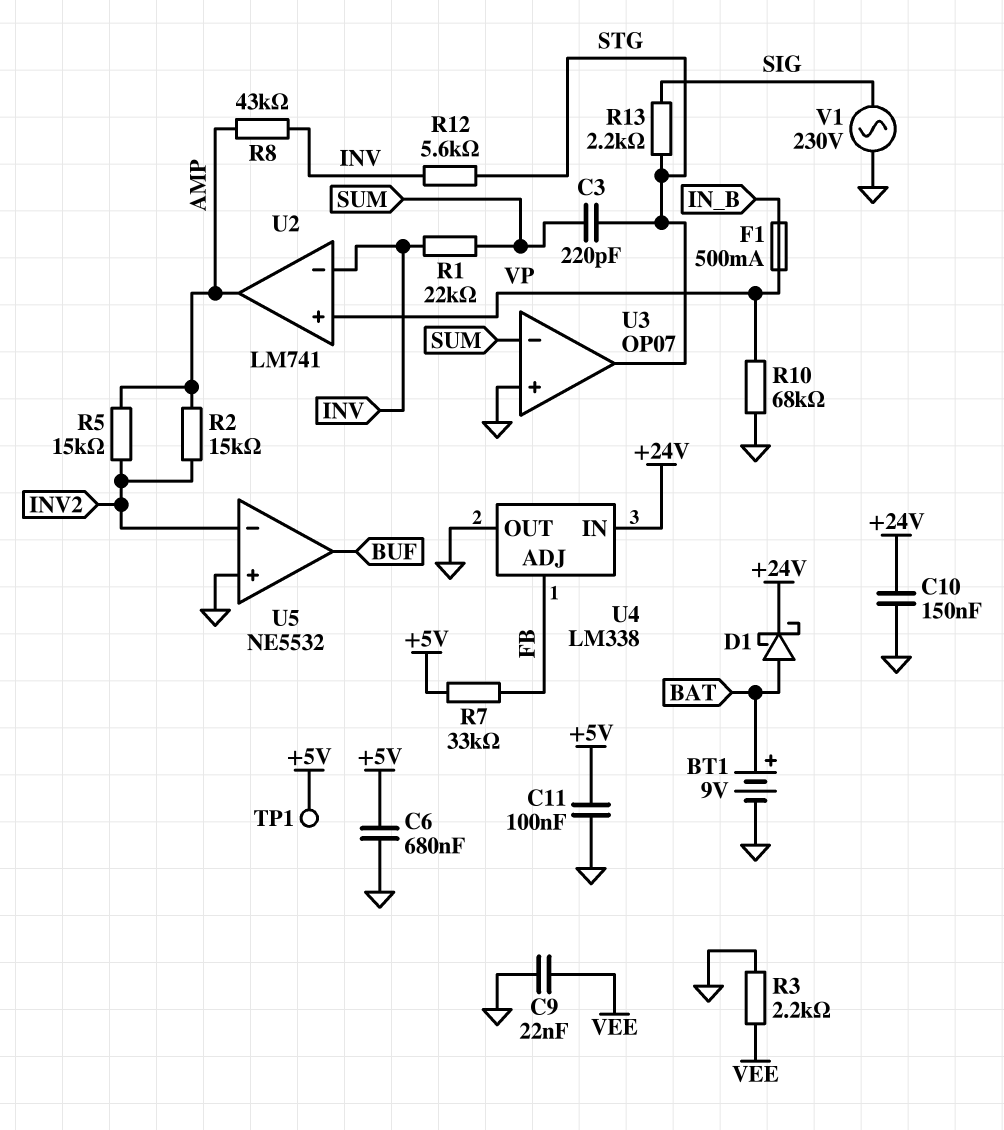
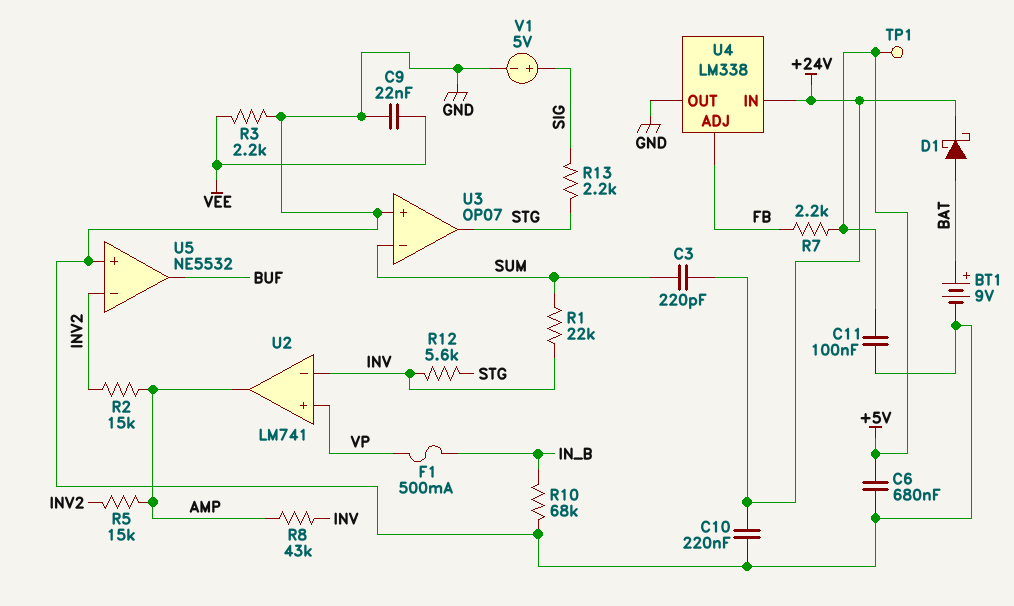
C3: 220pF (STG, SUM) -> 220pF (+24V, SUM)
C10: 150nF (+24V, GND) -> 220nF (+24V, GND)
R7: 33k (+5V, FB) -> 2.2k (+5V, FB)
R10: 68k (GND, VP) -> 68k (GND, IN_B)
V1: AC 230V (GND, SIG) -> 5V (plus SIG, minus GND)

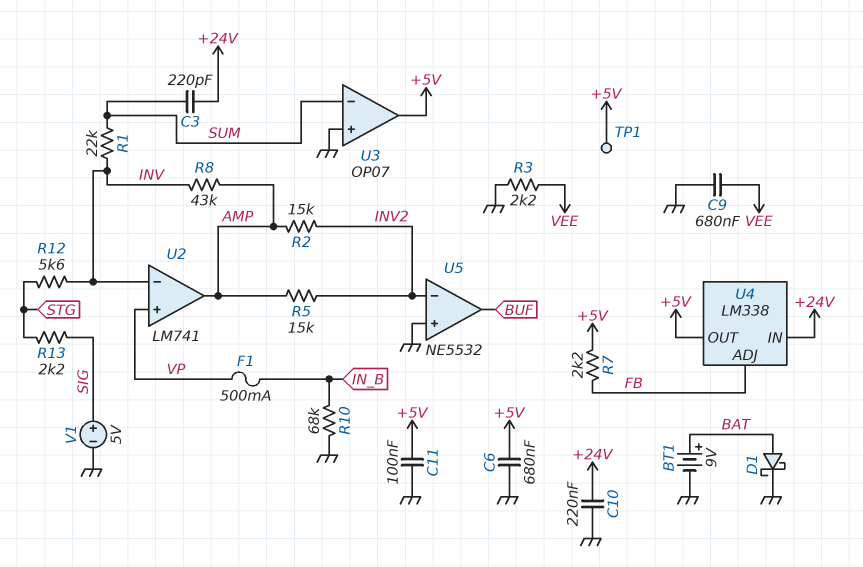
C9: 22nF (GND, VEE) -> 680nF (GND, VEE)
D1: schottky (A BAT, K +24V) -> schottky (A BAT, K GND)
U3 pin out: STG -> +5V
U4 pin OUT: GND -> +5V

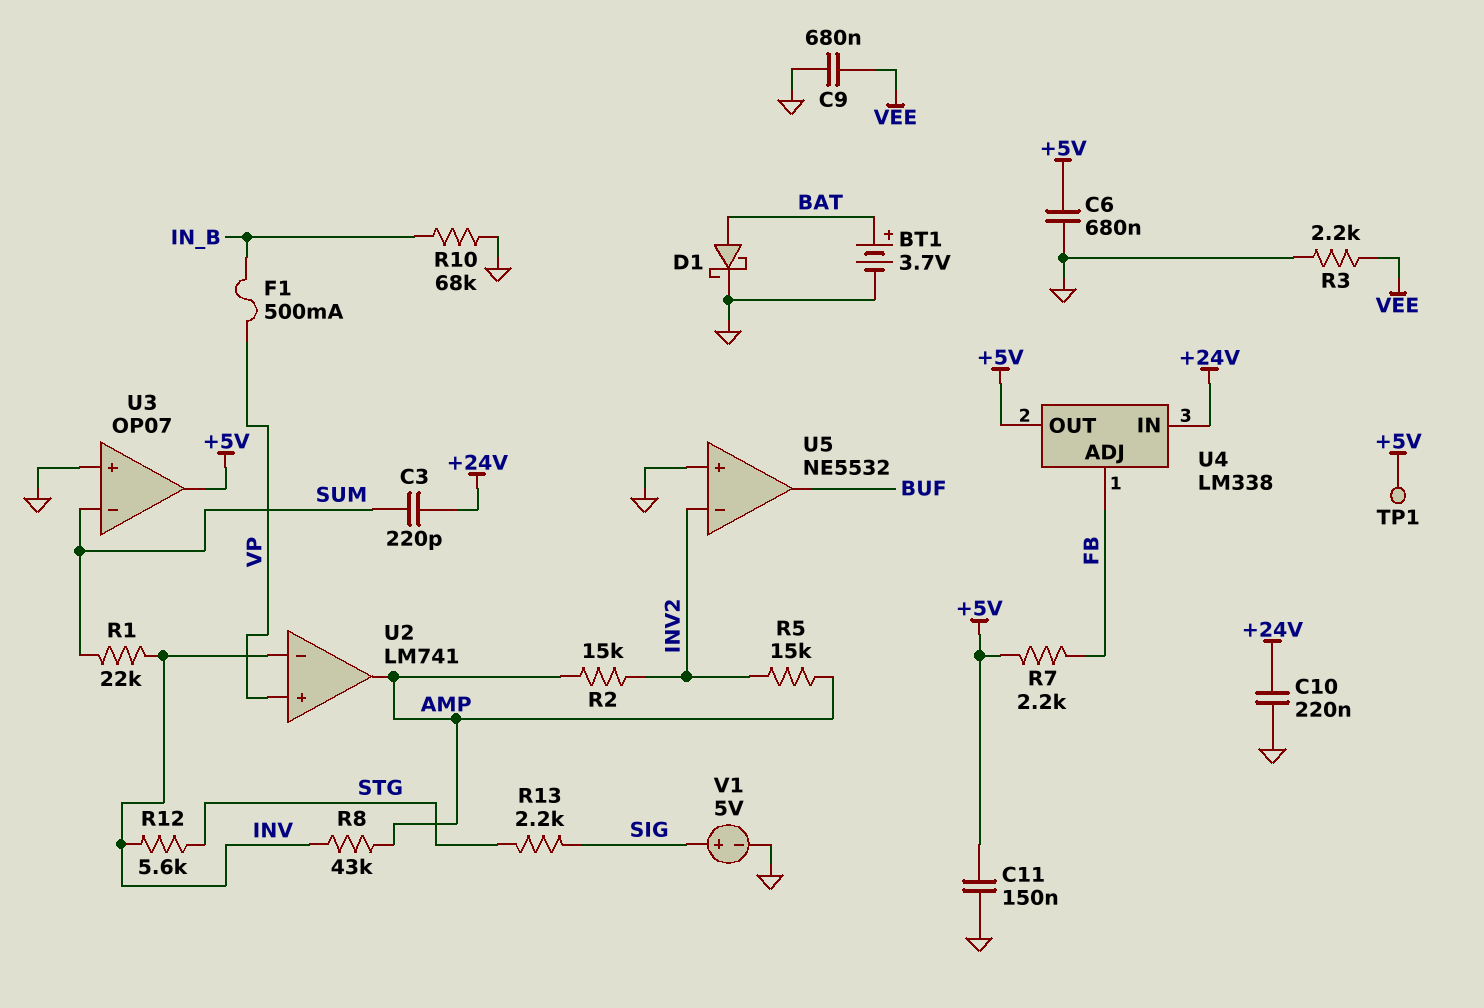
BT1: 9V (plus BAT, minus GND) -> 3.7V (plus BAT, minus GND)
C11: 100nF (+5V, GND) -> 150nF (+5V, GND)

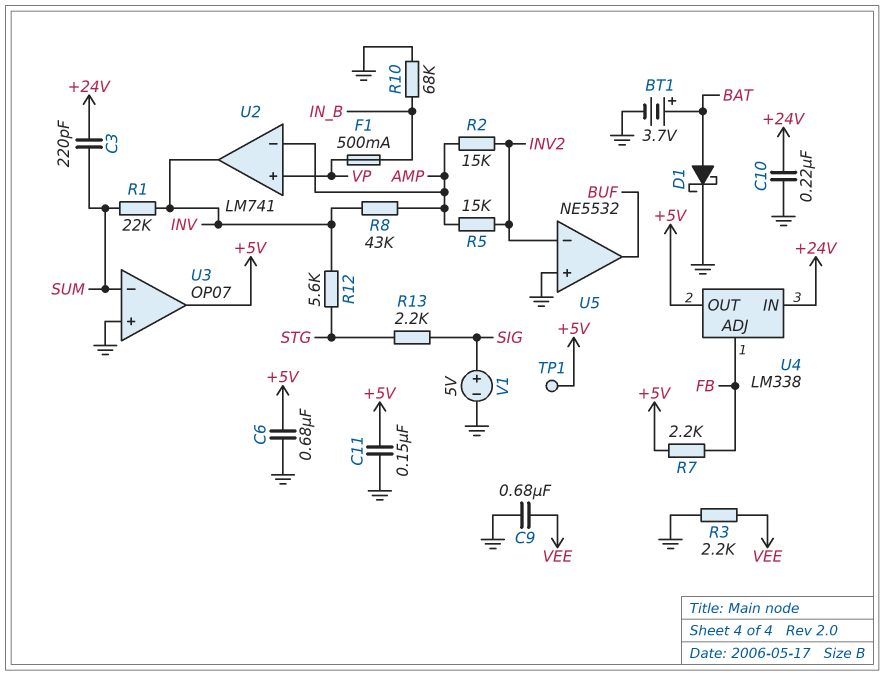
U2 pin in-: INV -> AMP
U2 pin out: AMP -> INV

